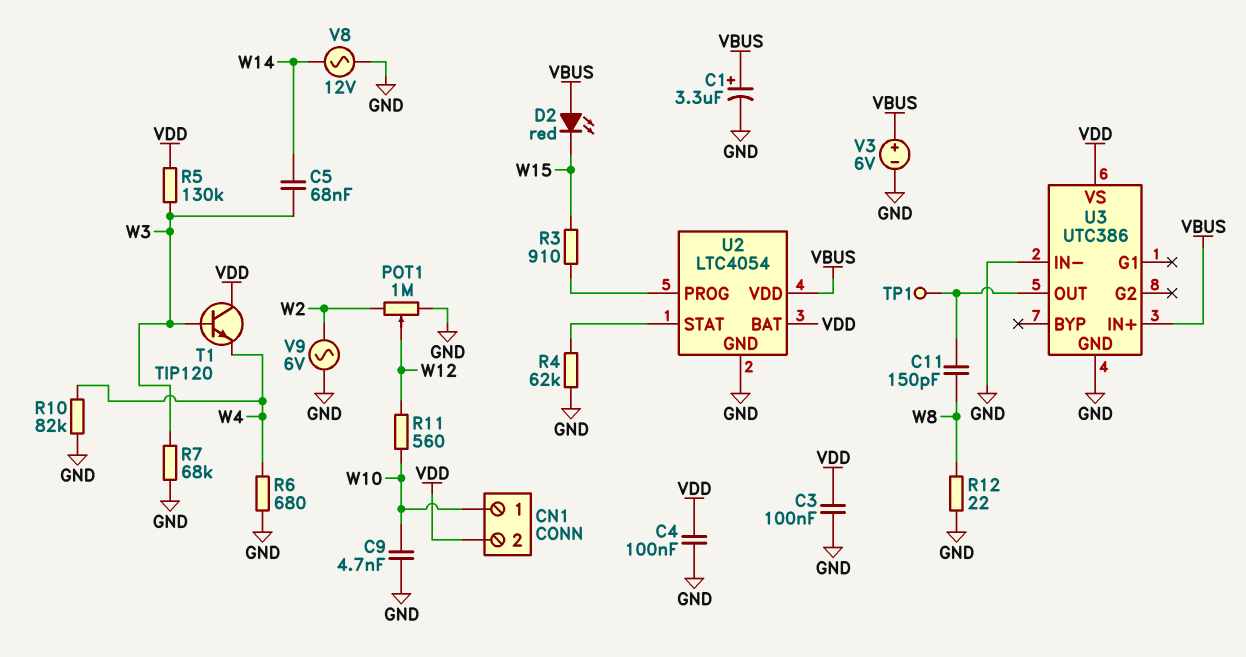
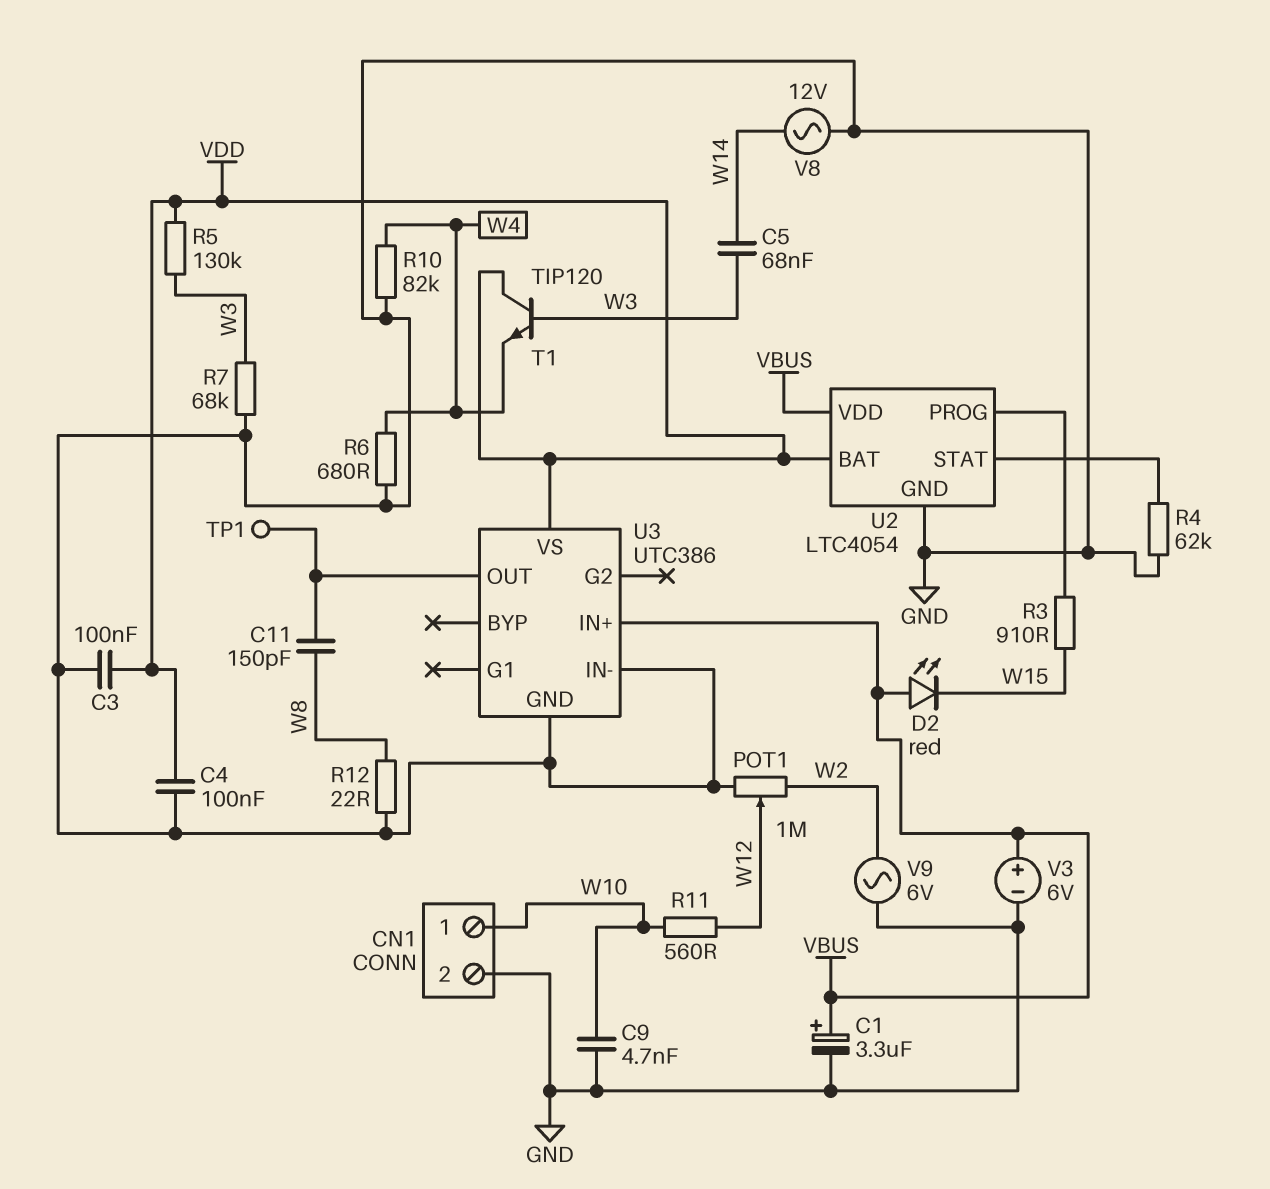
CN1 pin 2: VDD -> GND

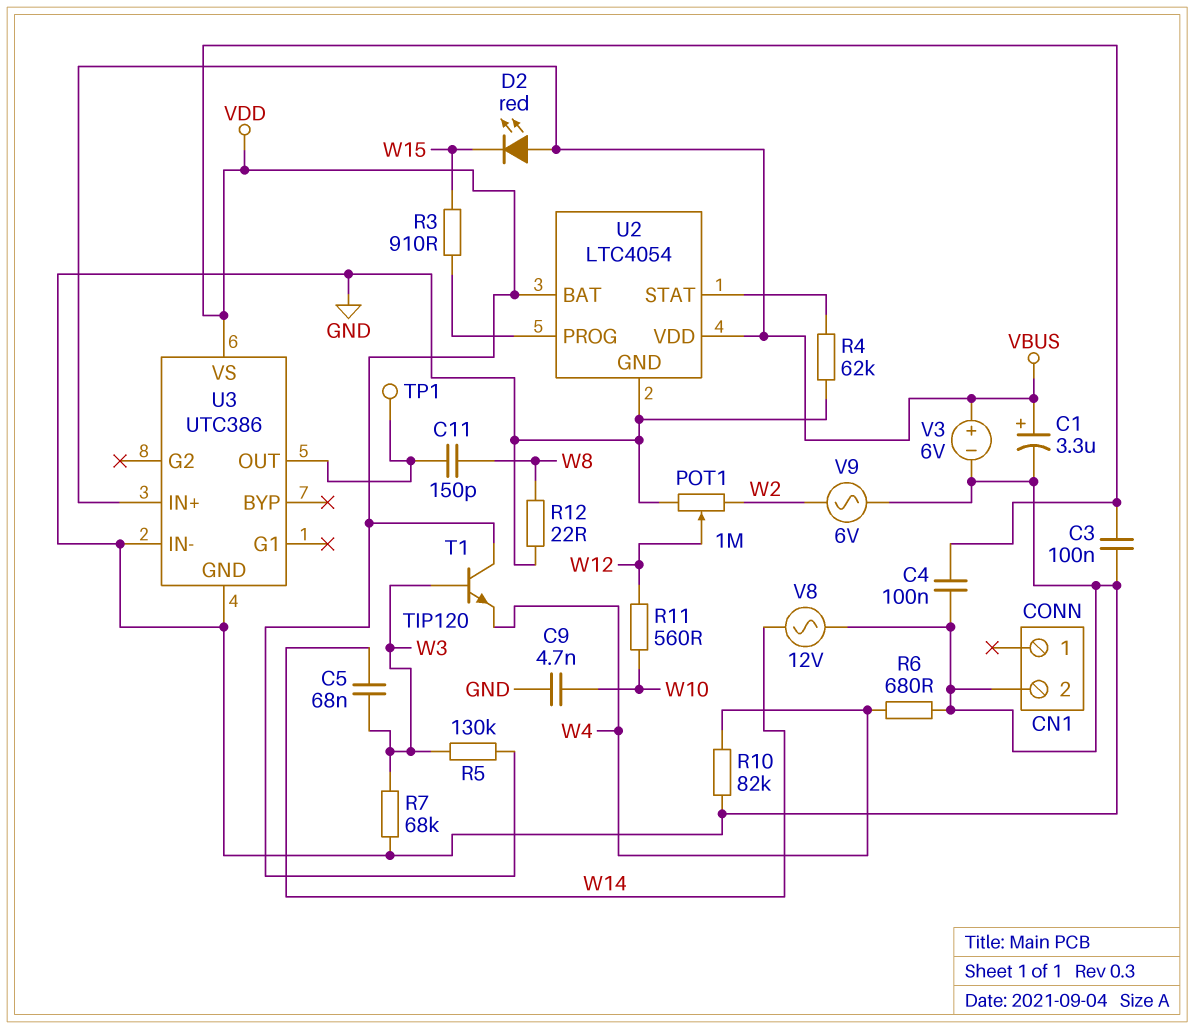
CN1 pin 1: W10 -> none

